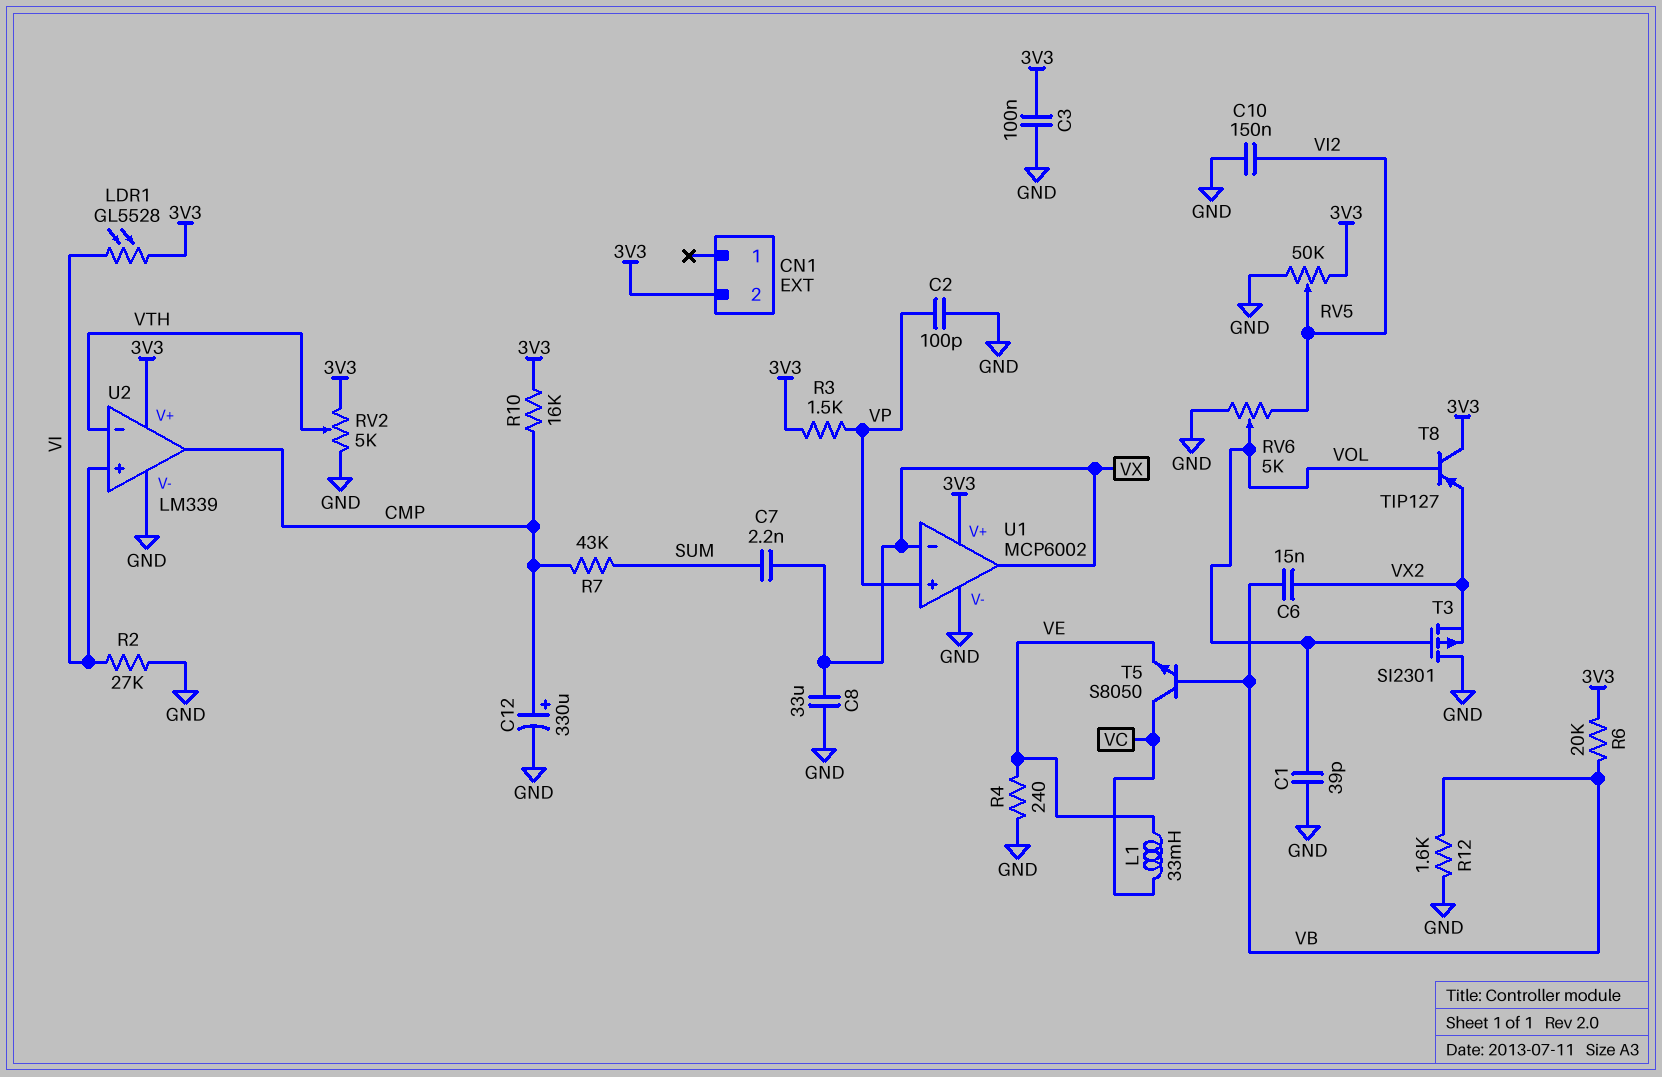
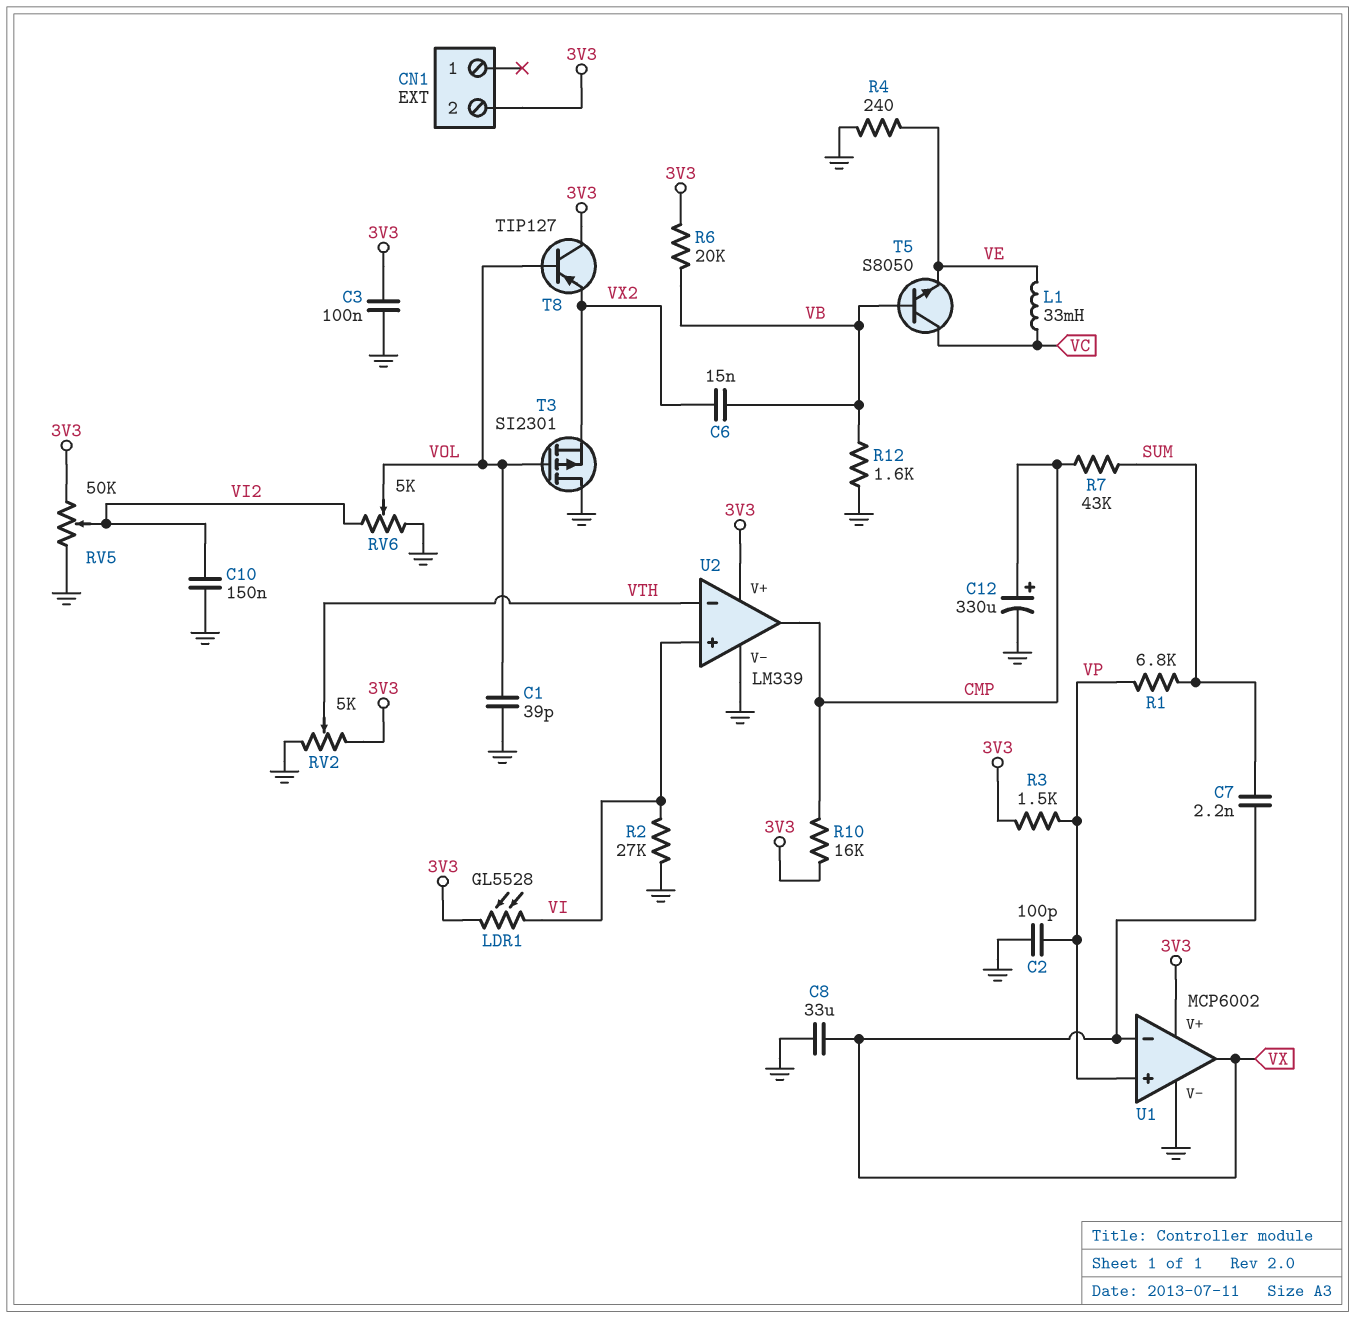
R1: none -> 6.8k (SUM, VP)

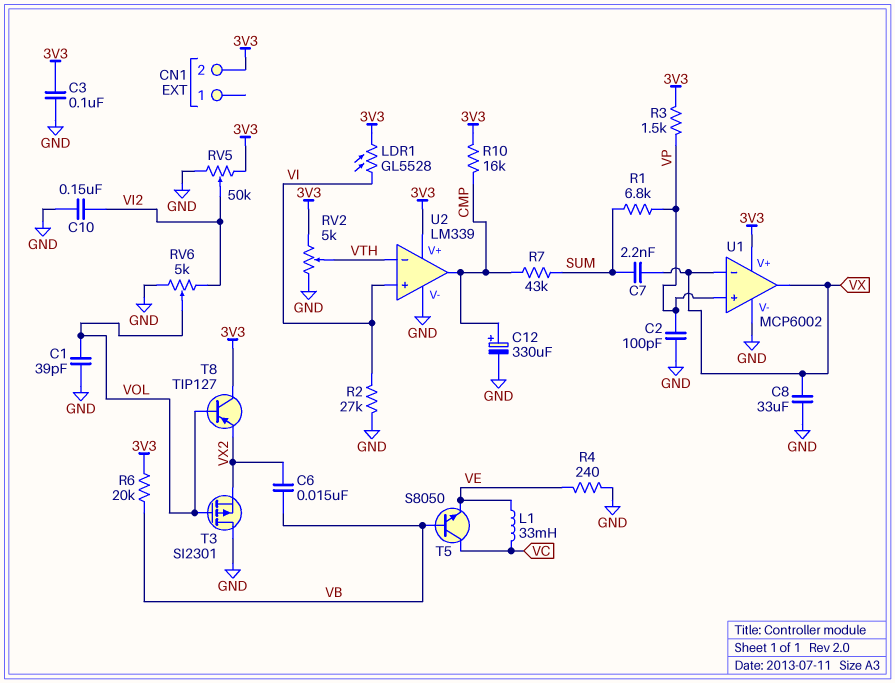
R12: 1.6k (GND, VB) -> none

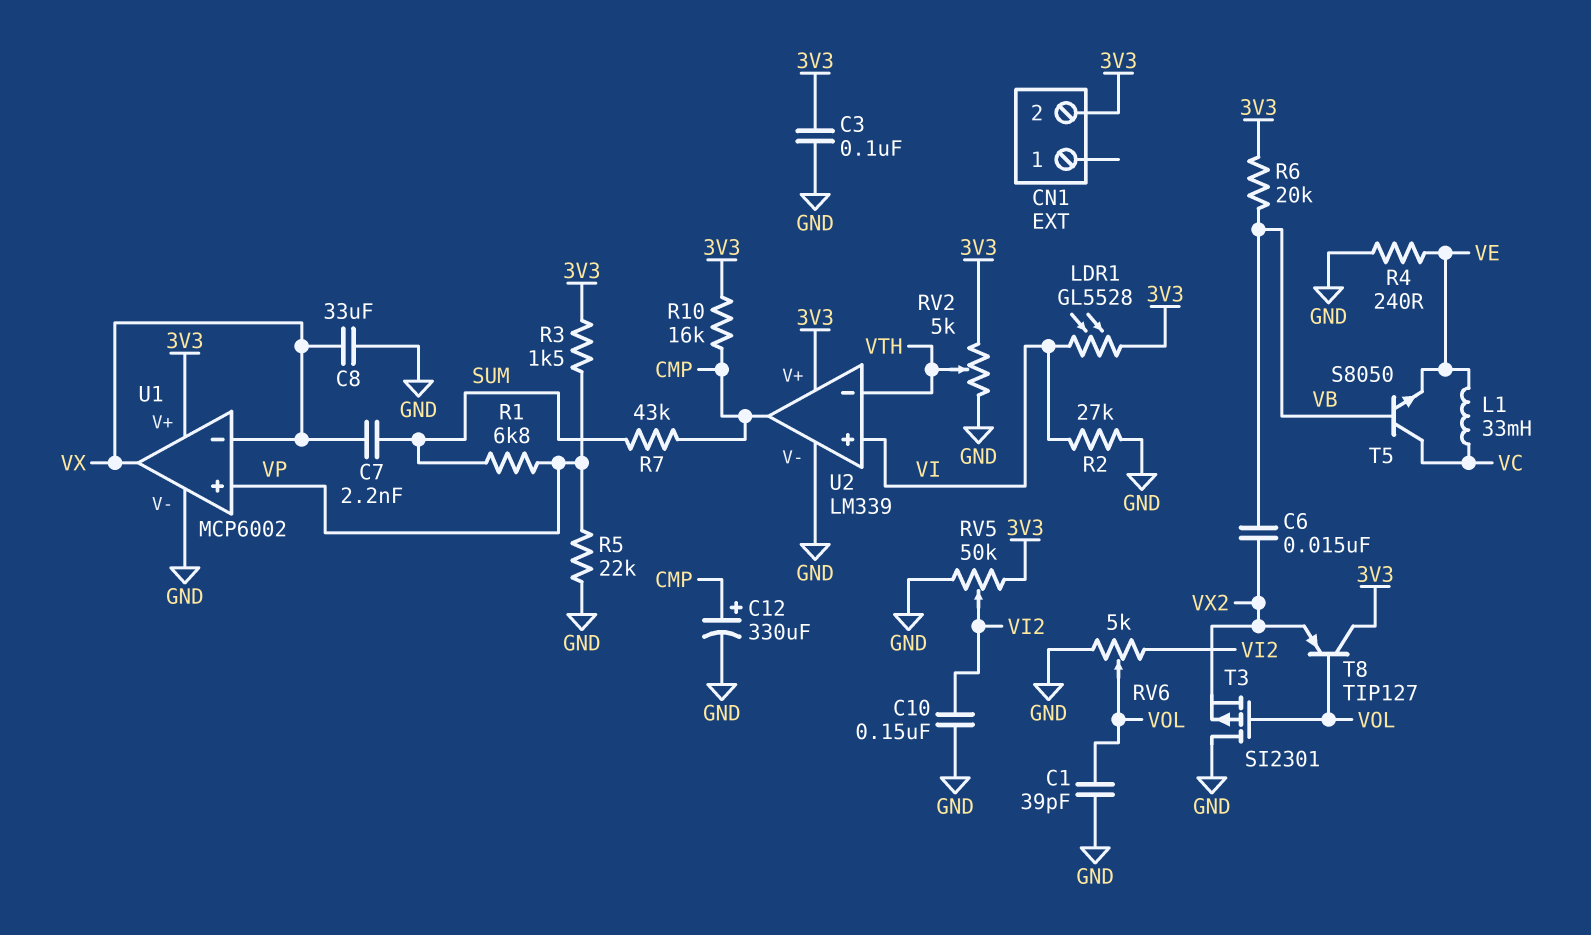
C2: 100pF (GND, VP) -> none
R5: none -> 22k (GND, VP)

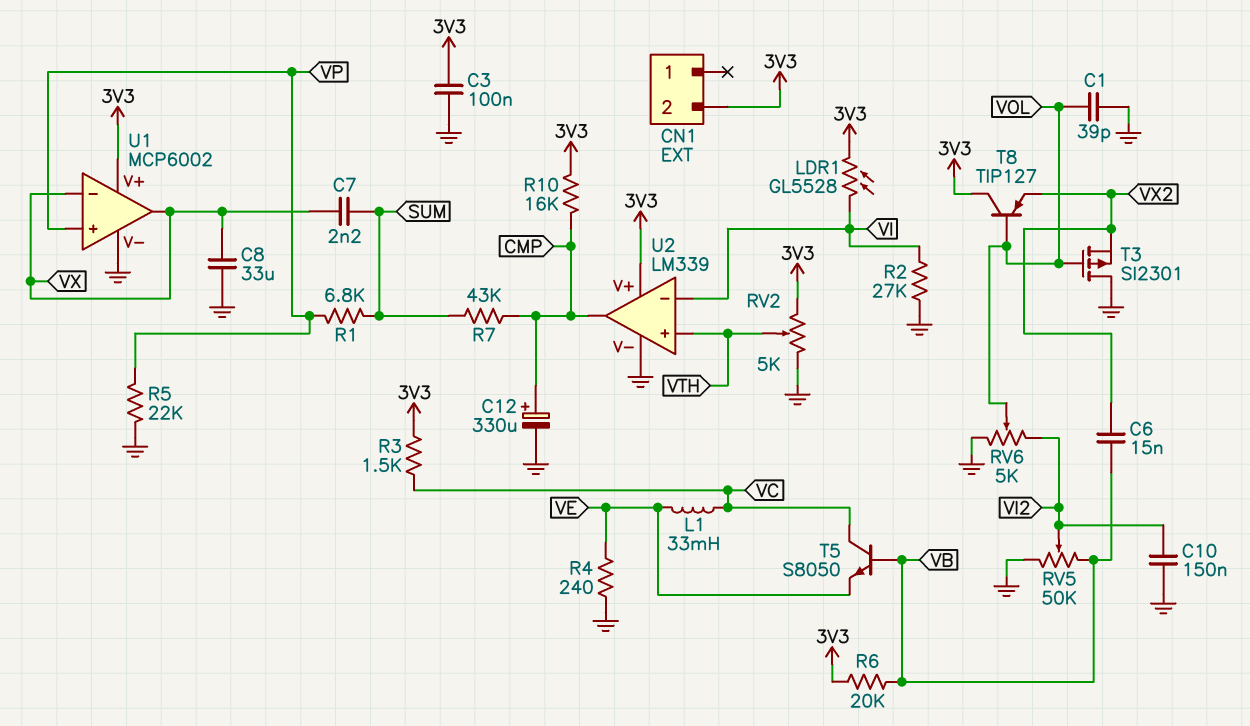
R3: 1.5k (3V3, VP) -> 1.5k (3V3, VC)
RV5: 50k (3V3, GND, wiper VI2) -> 50k (GND, VB, wiper VI2)
U2 pin in+: VI -> VTH
U2 pin in-: VTH -> VI

